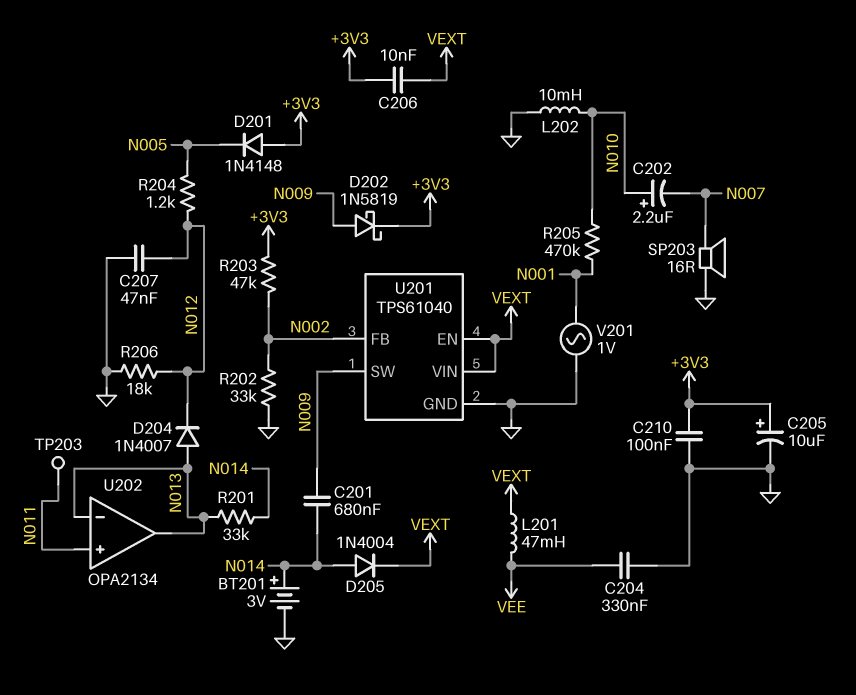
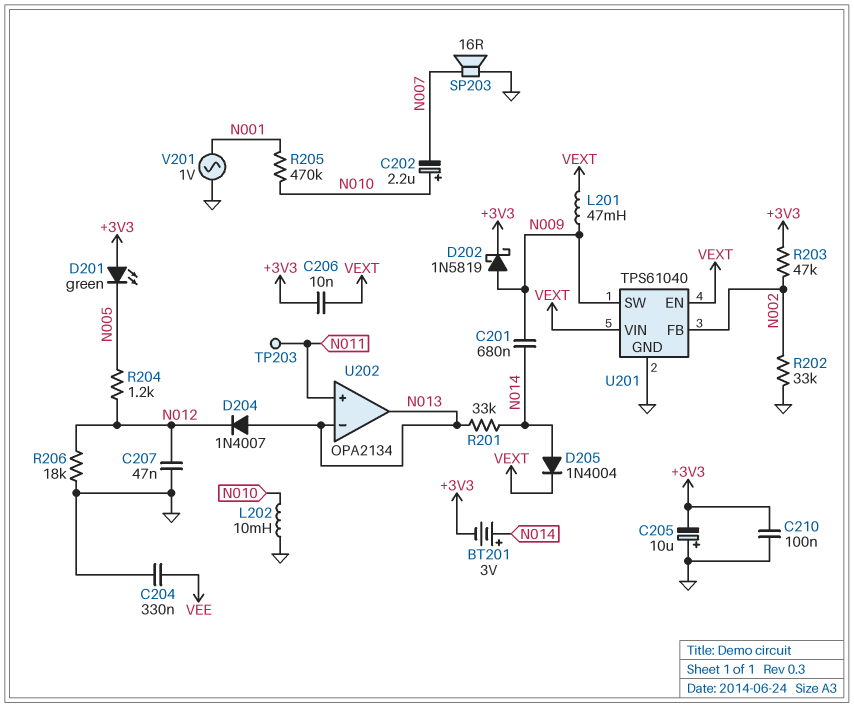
BT201: 3V (plus N014, minus GND) -> 3V (plus N014, minus +3V3)
C205: 10uF (plus +3V3, minus GND) -> 10uF (plus GND, minus +3V3)
D201: diode 1N4148 (A +3V3, K N005) -> LED green (A +3V3, K N005)
L201: 47mH (VEE, VEXT) -> 47mH (N009, VEXT)

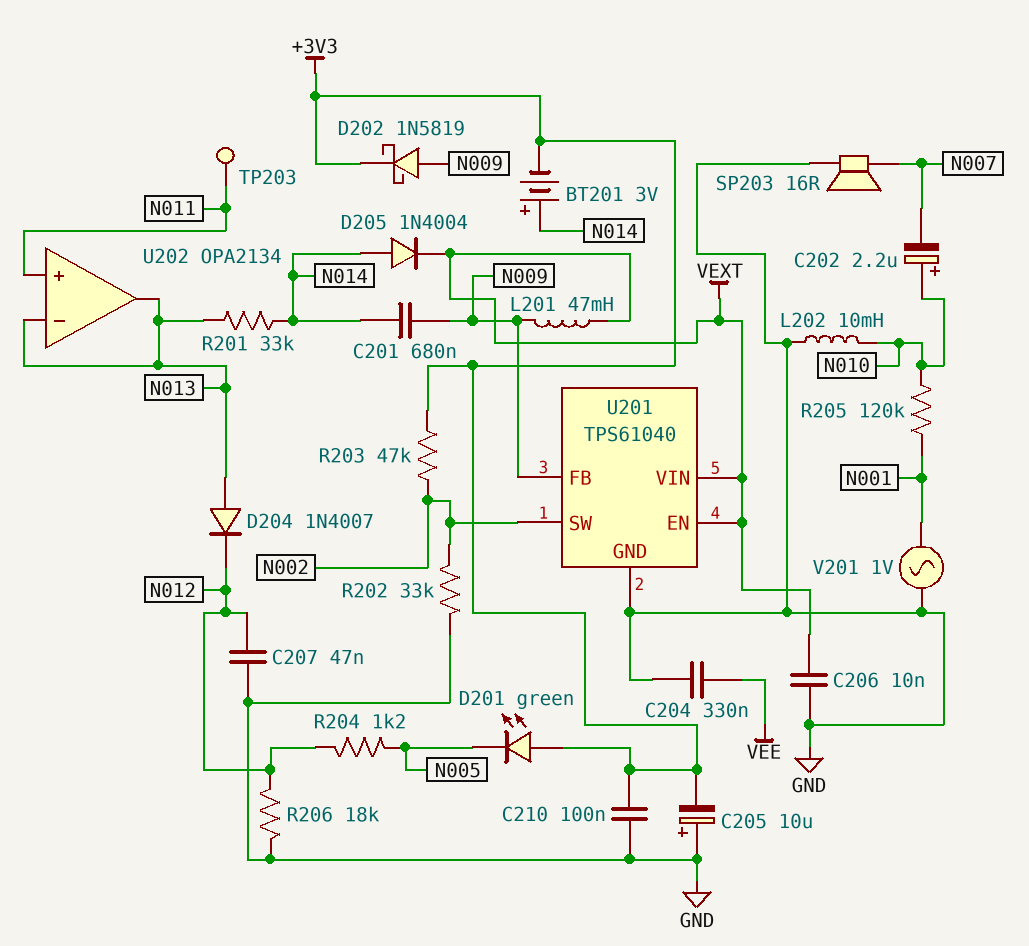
C206: 10nF (+3V3, VEXT) -> 10nF (GND, VEXT)
R205: 470k (N001, N010) -> 120k (N001, N010)
U201 pin FB: N002 -> N009
U201 pin SW: N009 -> N002

